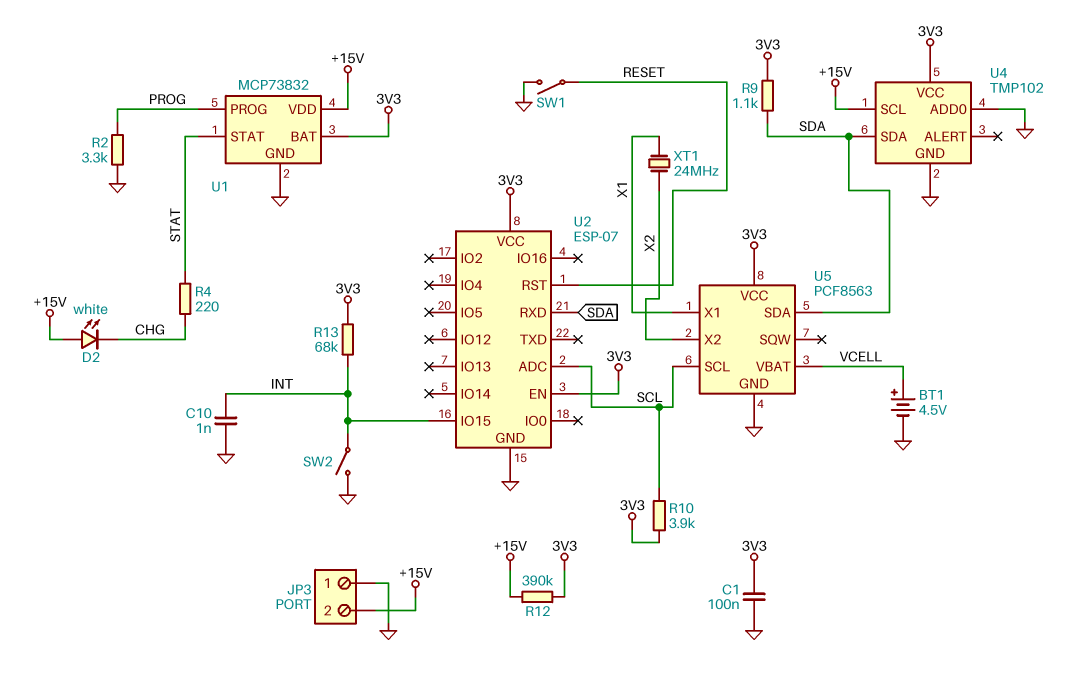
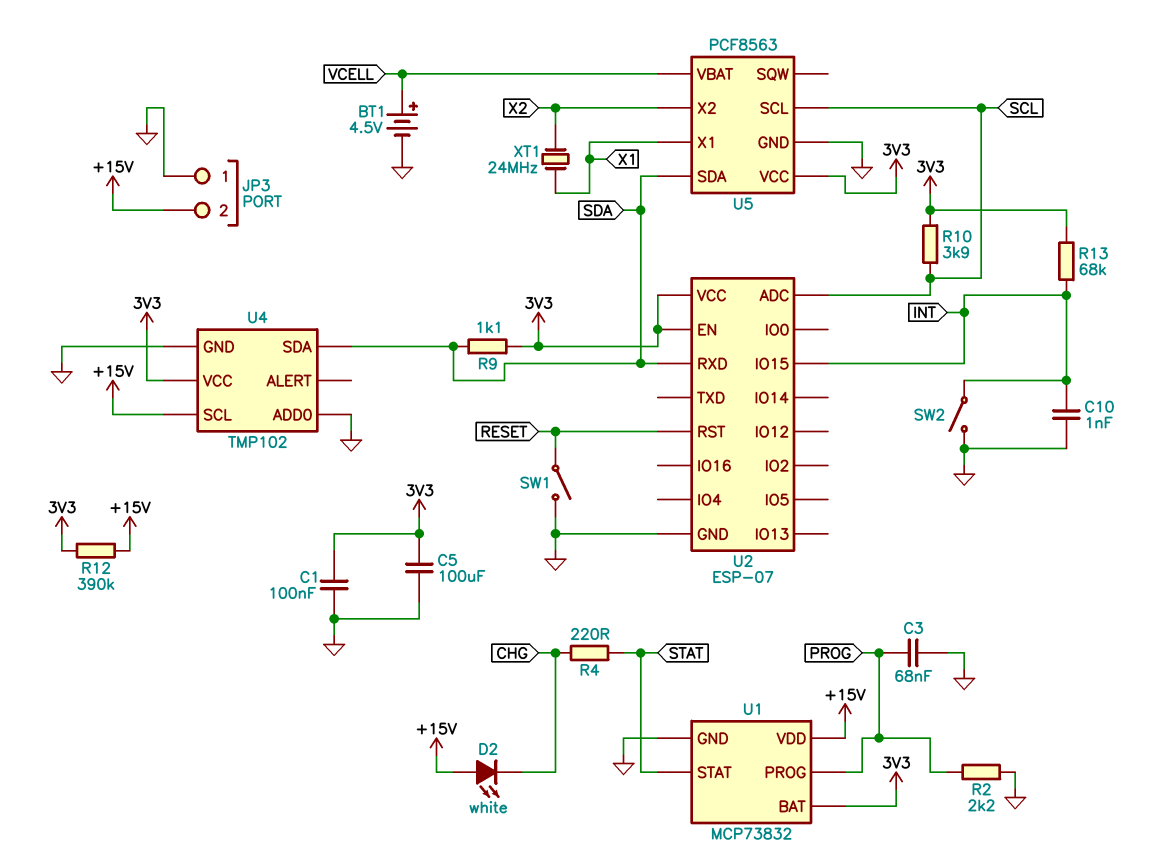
C3: none -> 68nF (GND, PROG)
C5: none -> 100uF (3V3, GND)
R2: 3.3k (GND, PROG) -> 2.2k (GND, PROG)

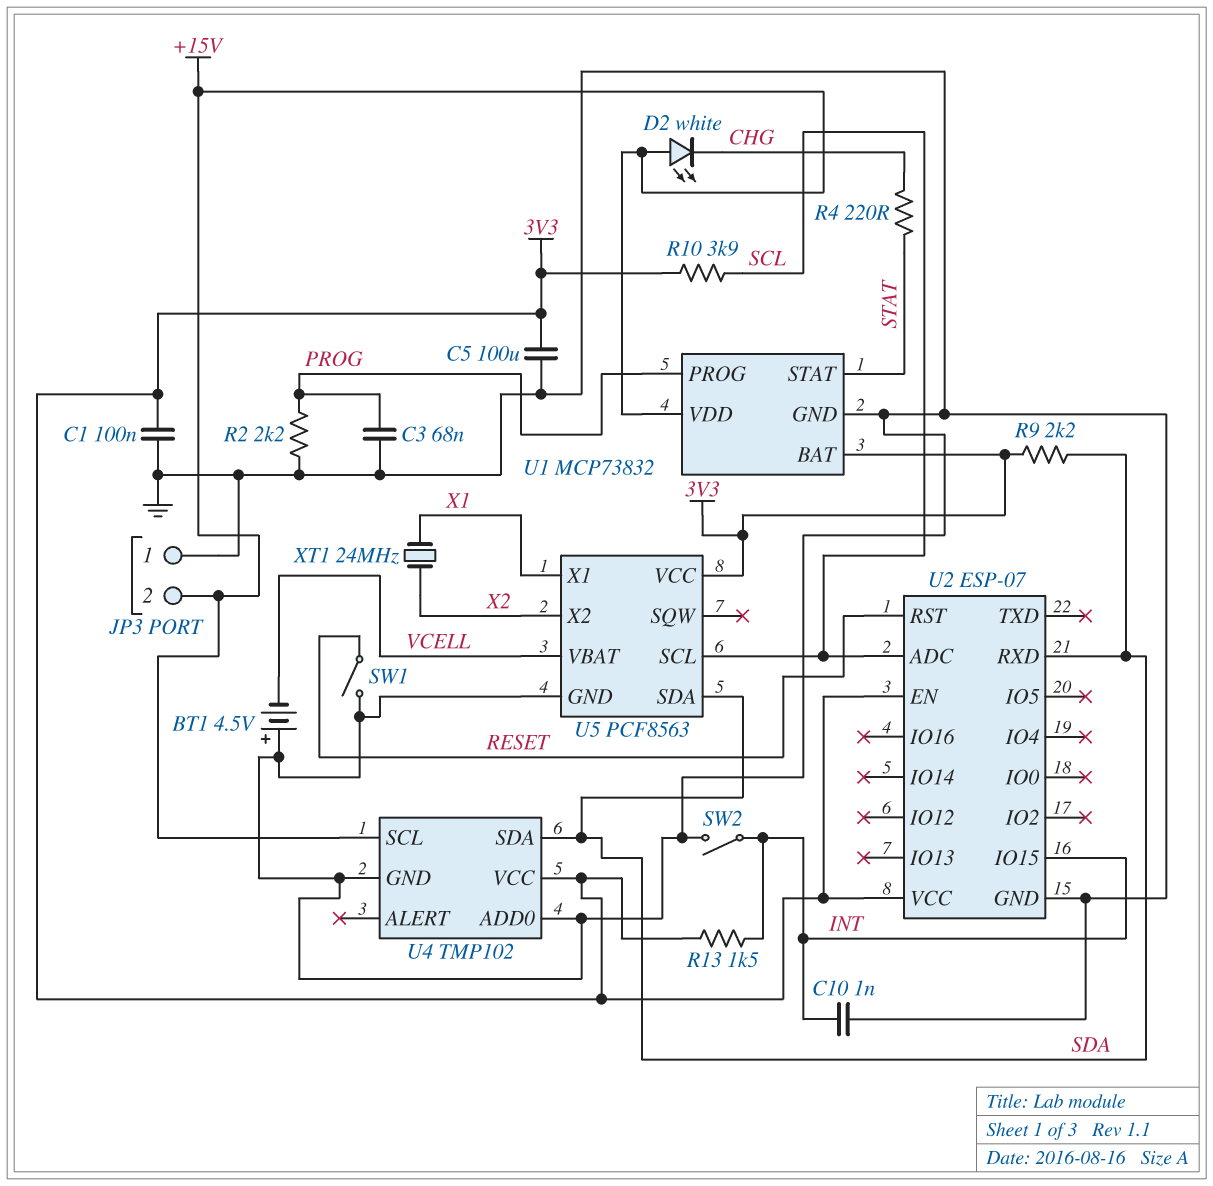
BT1: 4.5V (plus VCELL, minus GND) -> 4.5V (plus GND, minus VCELL)
R9: 1.1k (3V3, SDA) -> 2.2k (3V3, SDA)
R12: 390k (+15V, 3V3) -> none
R13: 68k (3V3, INT) -> 1.5k (3V3, INT)

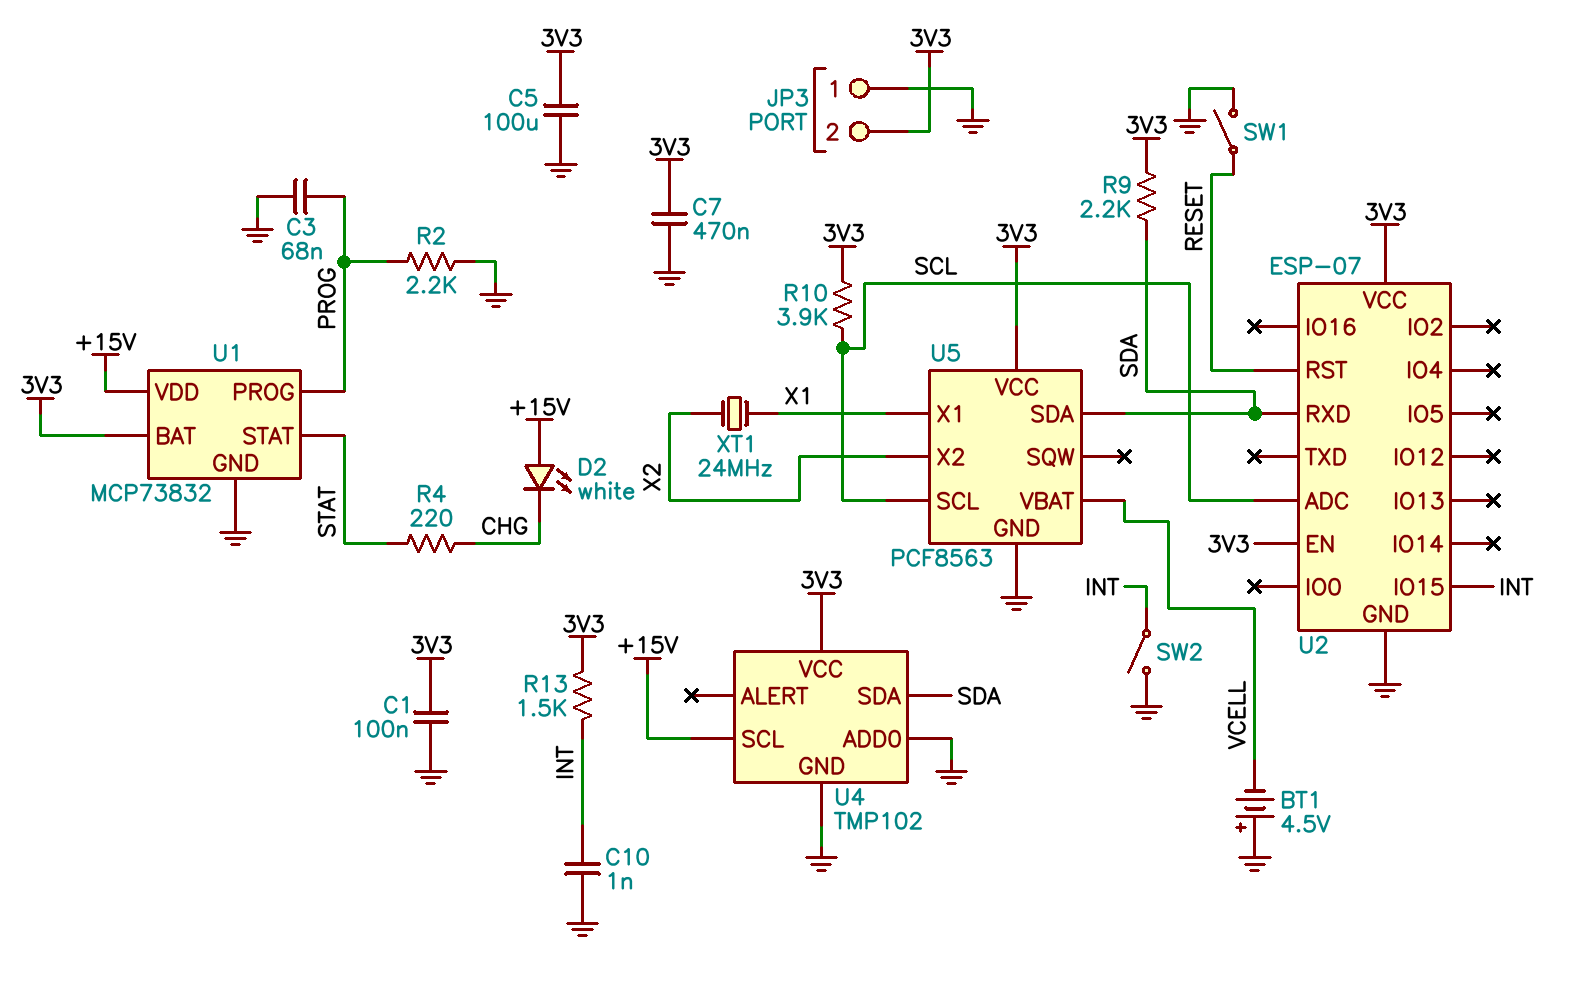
C7: none -> 470nF (3V3, GND)
JP3 pin 2: +15V -> 3V3

